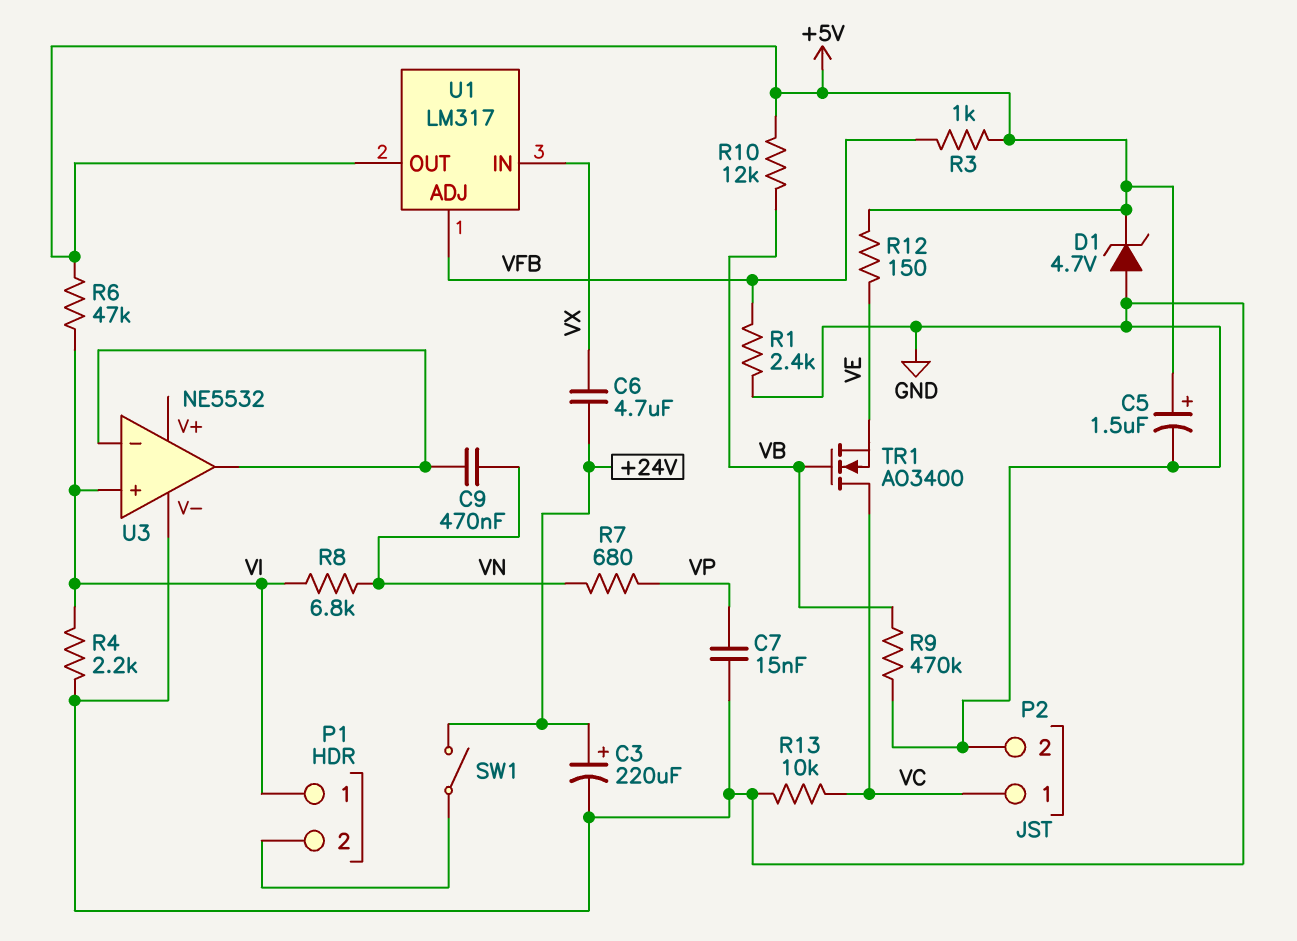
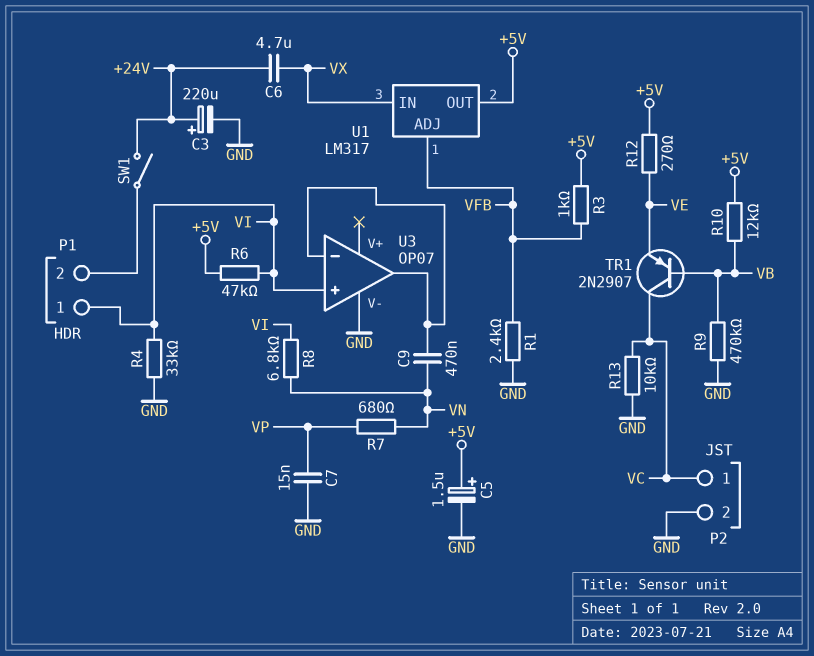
D1: zener 4.7V (A GND, K +5V) -> none
R4: 2.2k (GND, VI) -> 33k (GND, VI)
R12: 150 (+5V, VE) -> 270 (+5V, VE)
TR1: NMOS AO3400 (G VB, D VC, S VE) -> PNP 2N2907 (B VB, C VC, E VE)
U3: NE5532 -> OP07

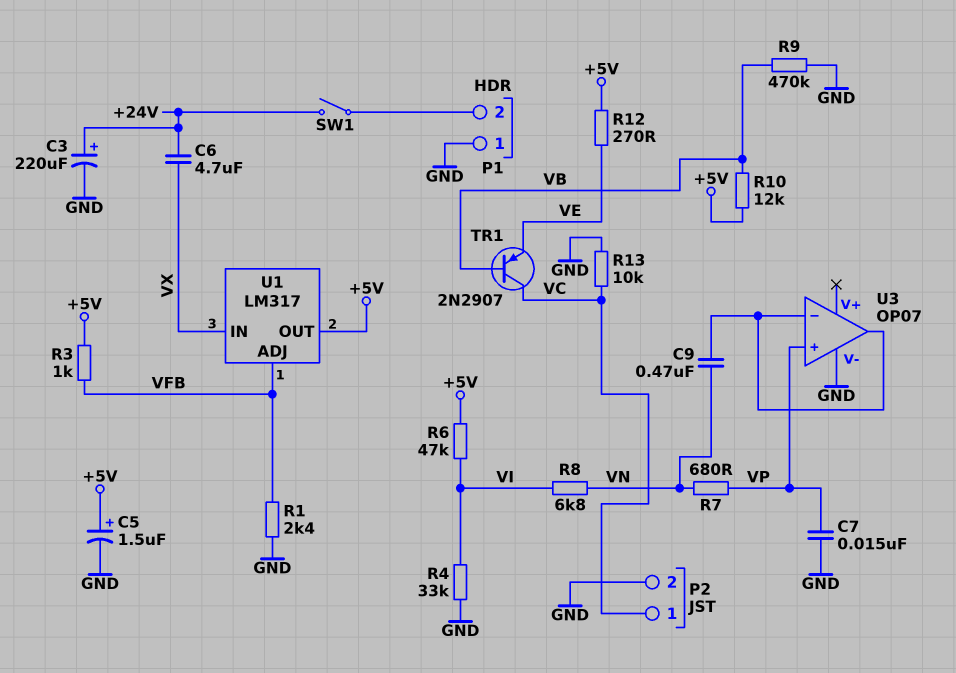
P1 pin 1: VI -> GND
U3 pin in+: VI -> VP

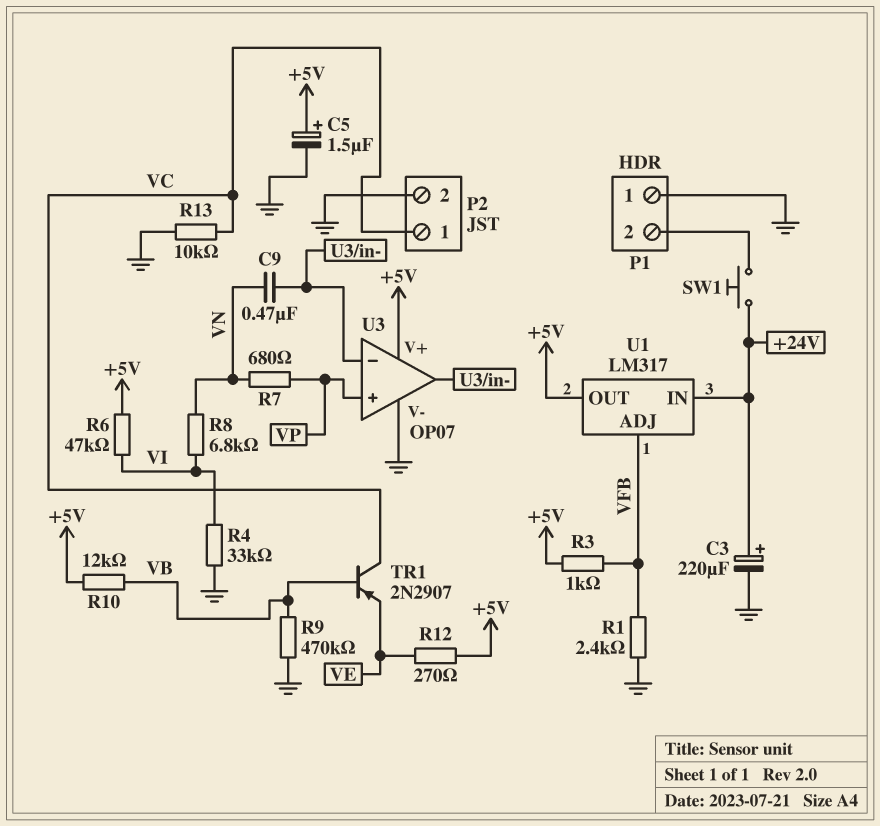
C6: 4.7uF (+24V, VX) -> none
C7: 15nF (GND, VP) -> none
SW1: switch (+24V, P1/2) -> button (+24V, P1/2)
U1 pin IN: VX -> +24V
U3 pin V+: none -> +5V

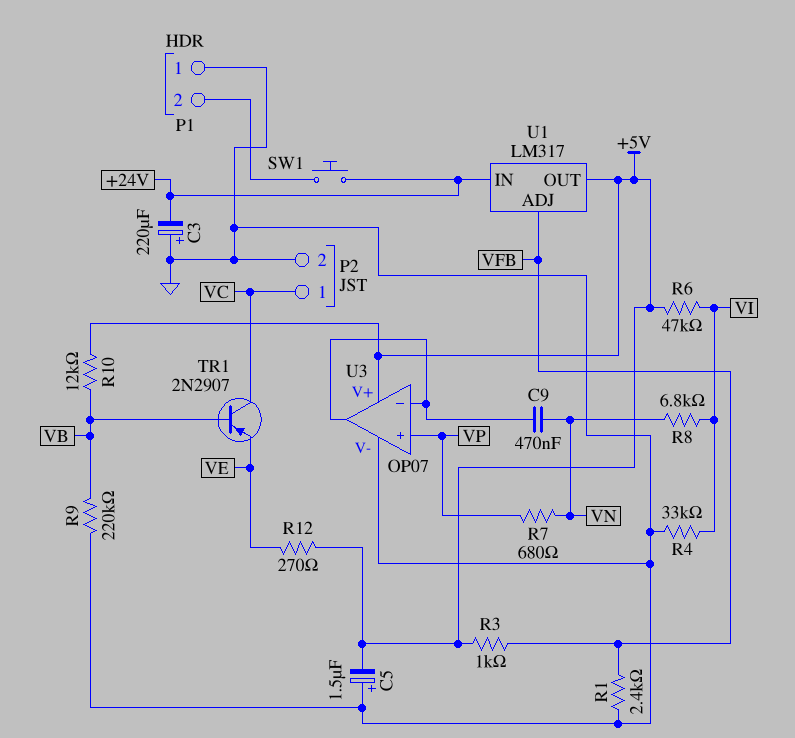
C3: 220uF (plus +24V, minus GND) -> 220uF (plus GND, minus +24V)
C5: 1.5uF (plus +5V, minus GND) -> 1.5uF (plus GND, minus +5V)
R9: 470k (GND, VB) -> 220k (GND, VB)
R13: 10k (GND, VC) -> none

